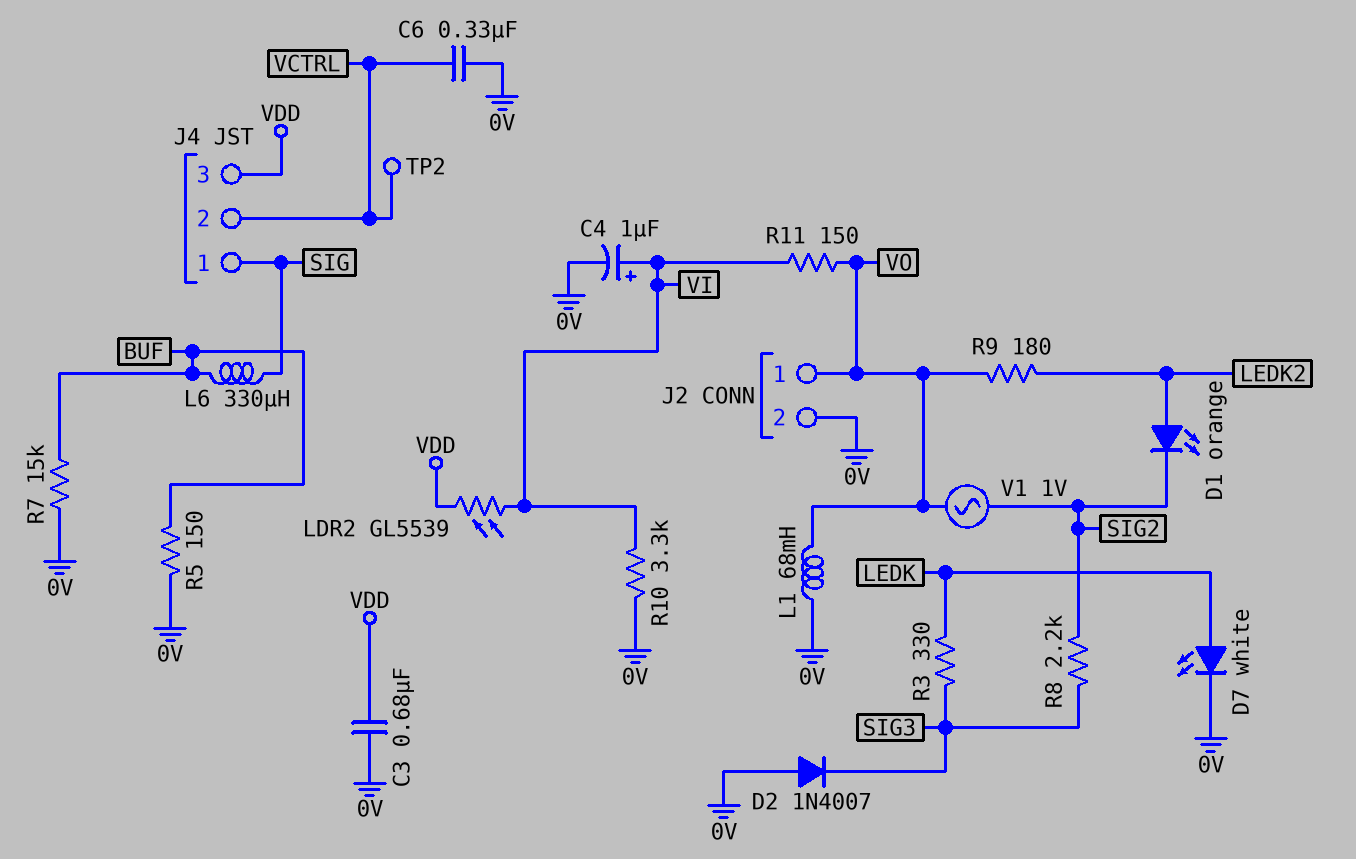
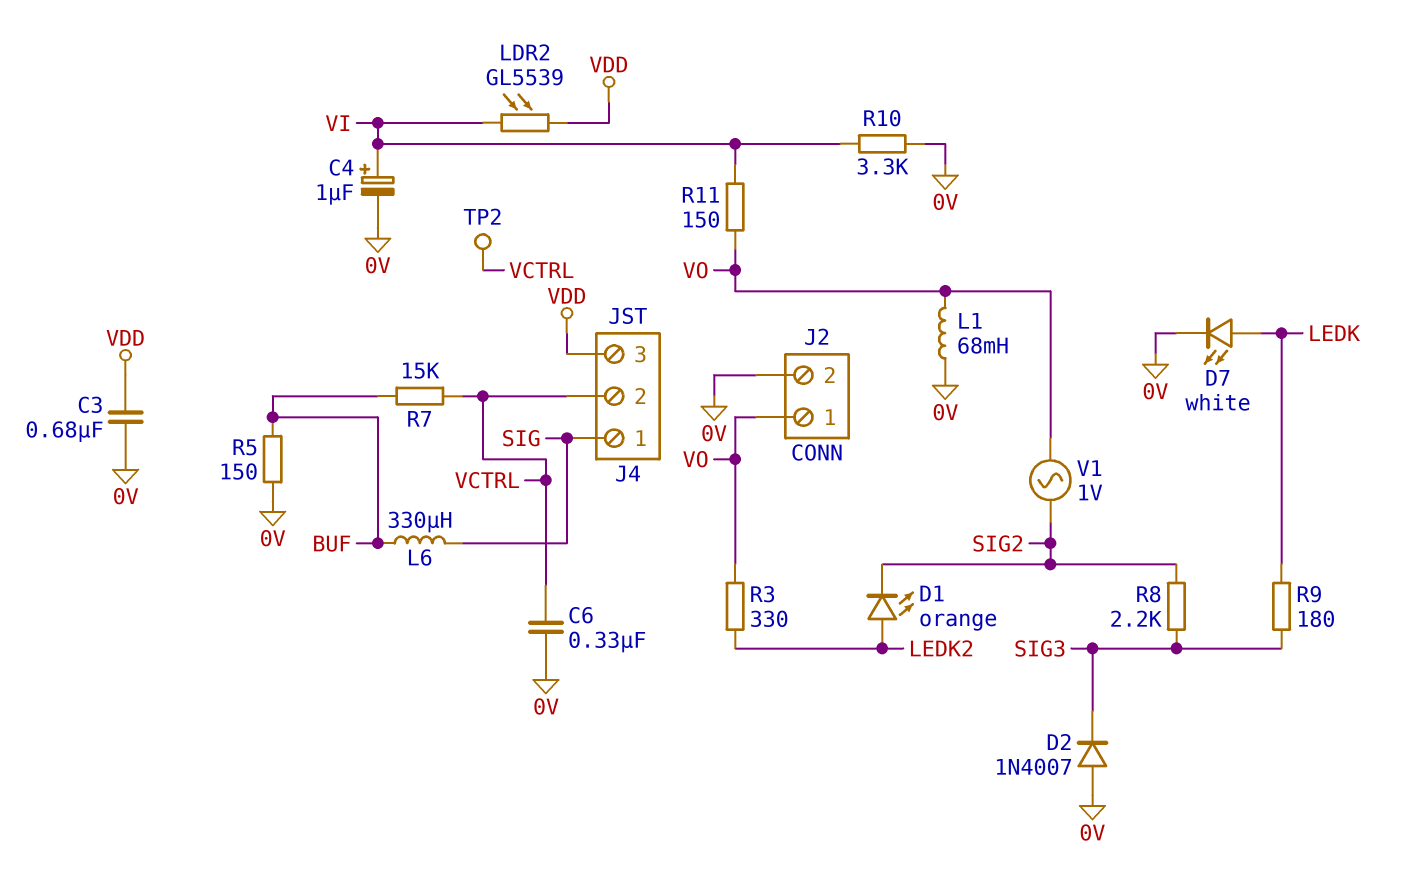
R3: 330 (LEDK, SIG3) -> 330 (LEDK2, VO)
R7: 15k (0V, BUF) -> 15k (BUF, VCTRL)
R9: 180 (LEDK2, VO) -> 180 (LEDK, SIG3)

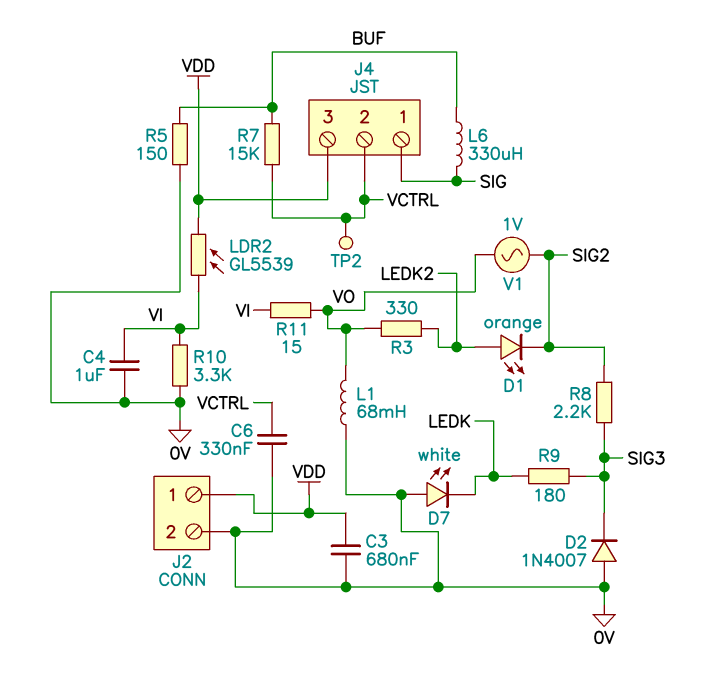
C4: 1uF (plus VI, minus 0V) -> 1uF (0V, VI)
D7: LED white (A LEDK, K 0V) -> LED white (A 0V, K LEDK)
J2 pin 1: VO -> VDD
R11: 150 (VI, VO) -> 15 (VI, VO)

